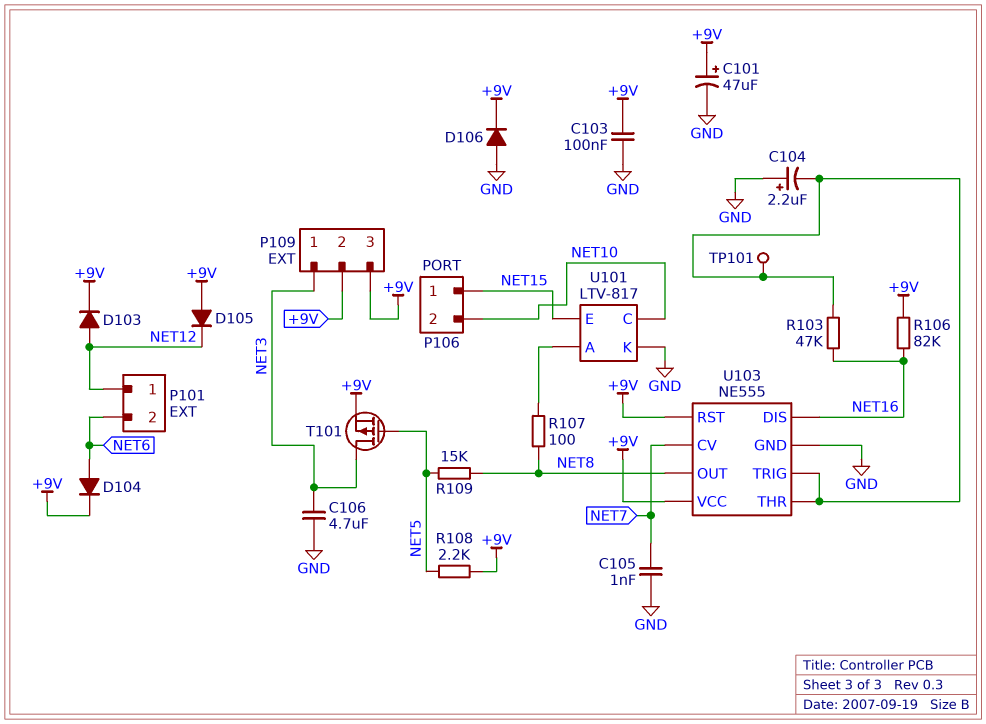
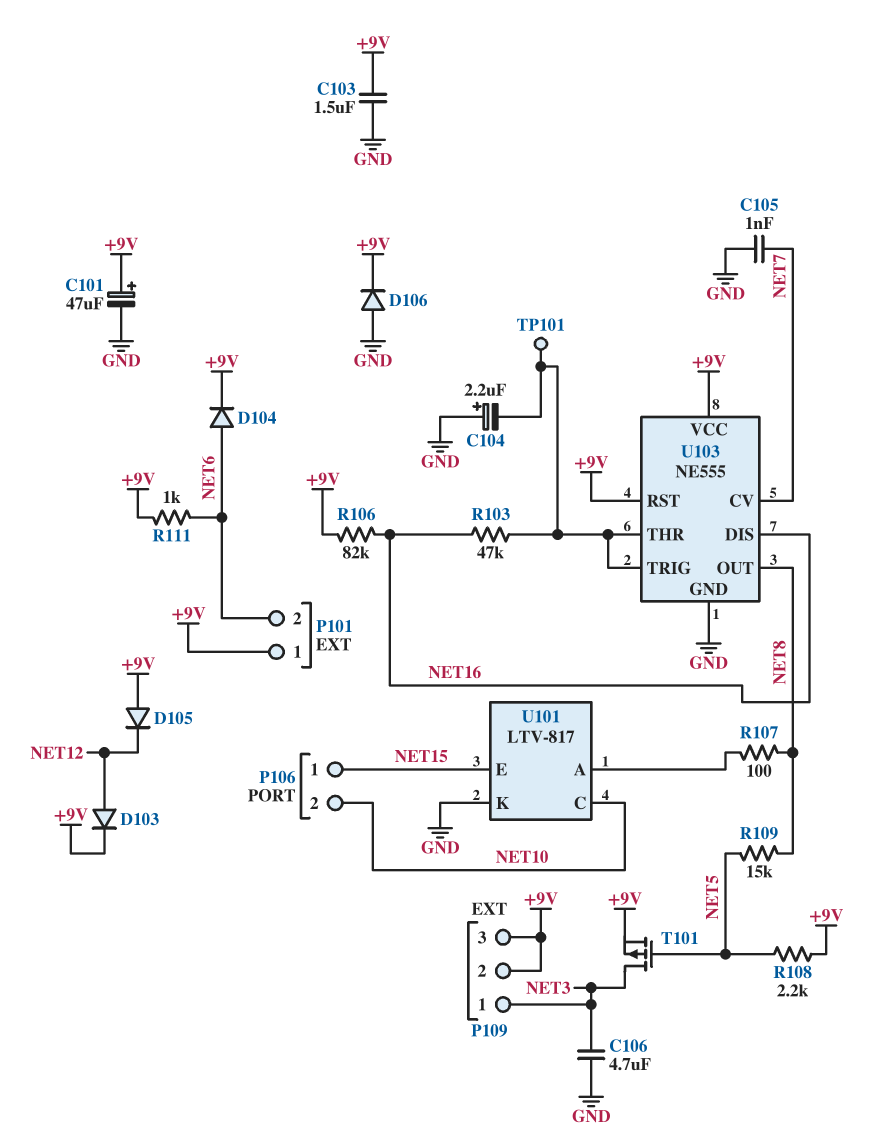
C103: 100nF (+9V, GND) -> 1.5uF (+9V, GND)
P101 pin 1: NET12 -> +9V
R111: none -> 1k (+9V, NET6)

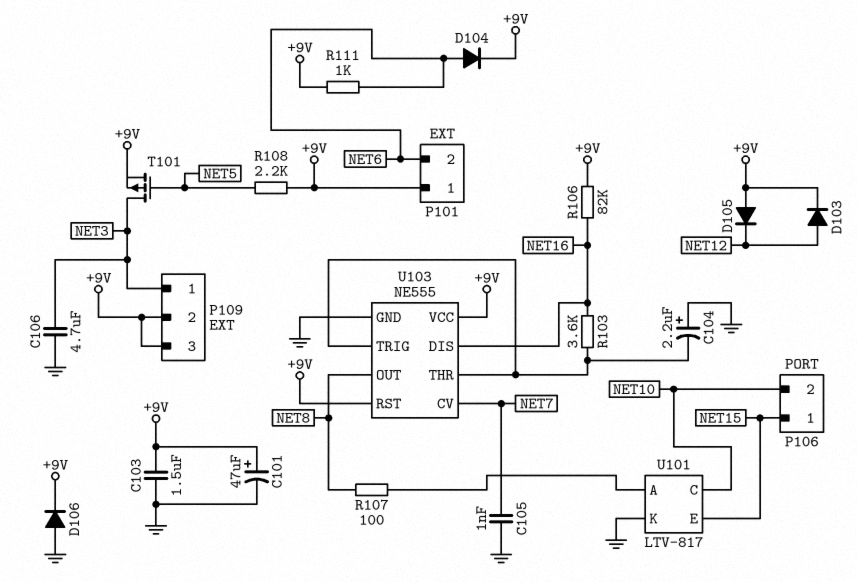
R103: 47k (NET16, U103/THR) -> 3.6k (NET16, U103/THR)
R109: 15k (NET5, NET8) -> none
TP101: test point (U103/THR) -> none

